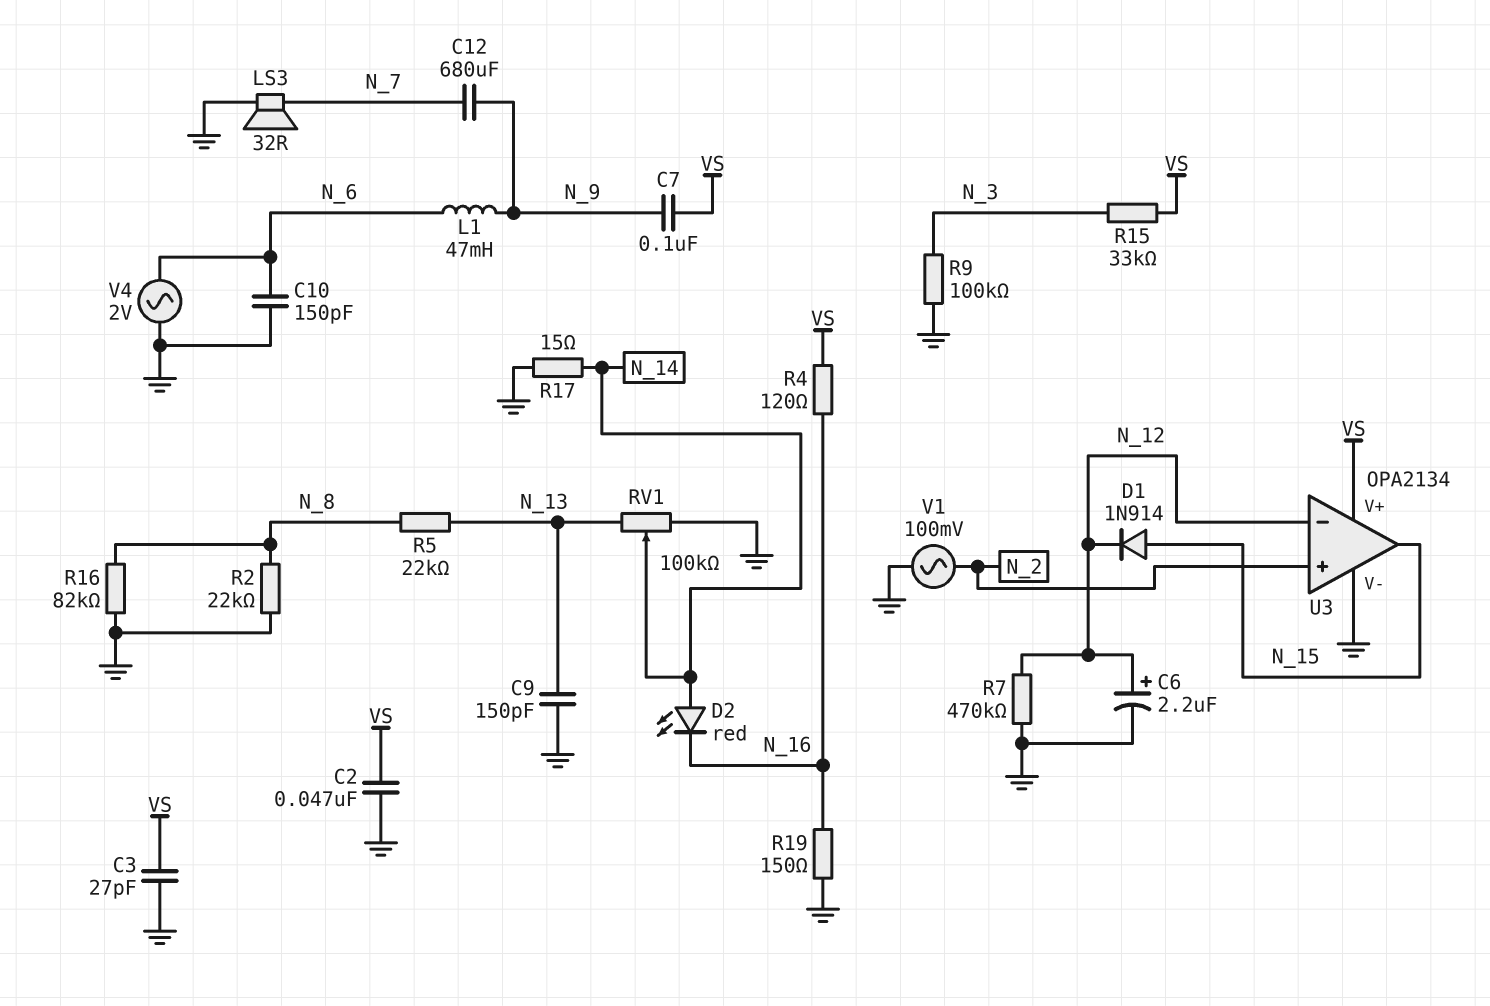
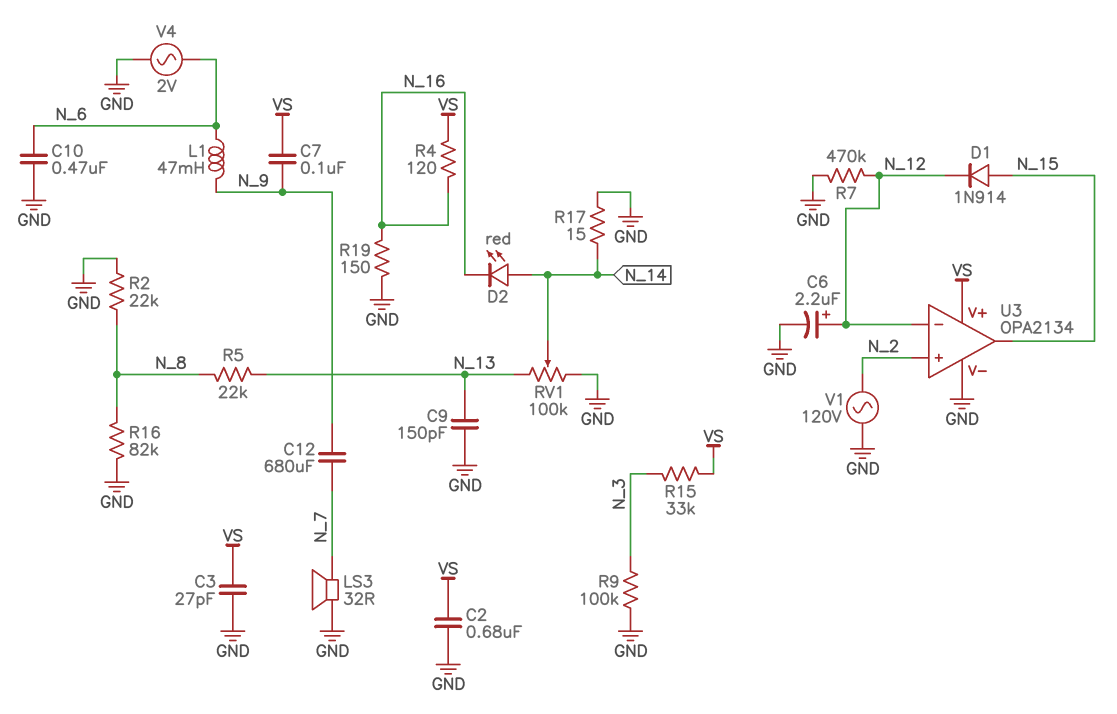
C2: 47nF (GND, VS) -> 680nF (GND, VS)
C10: 150pF (GND, N_6) -> 470nF (GND, N_6)
V1: AC 100mV (GND, N_2) -> AC 120V (GND, N_2)

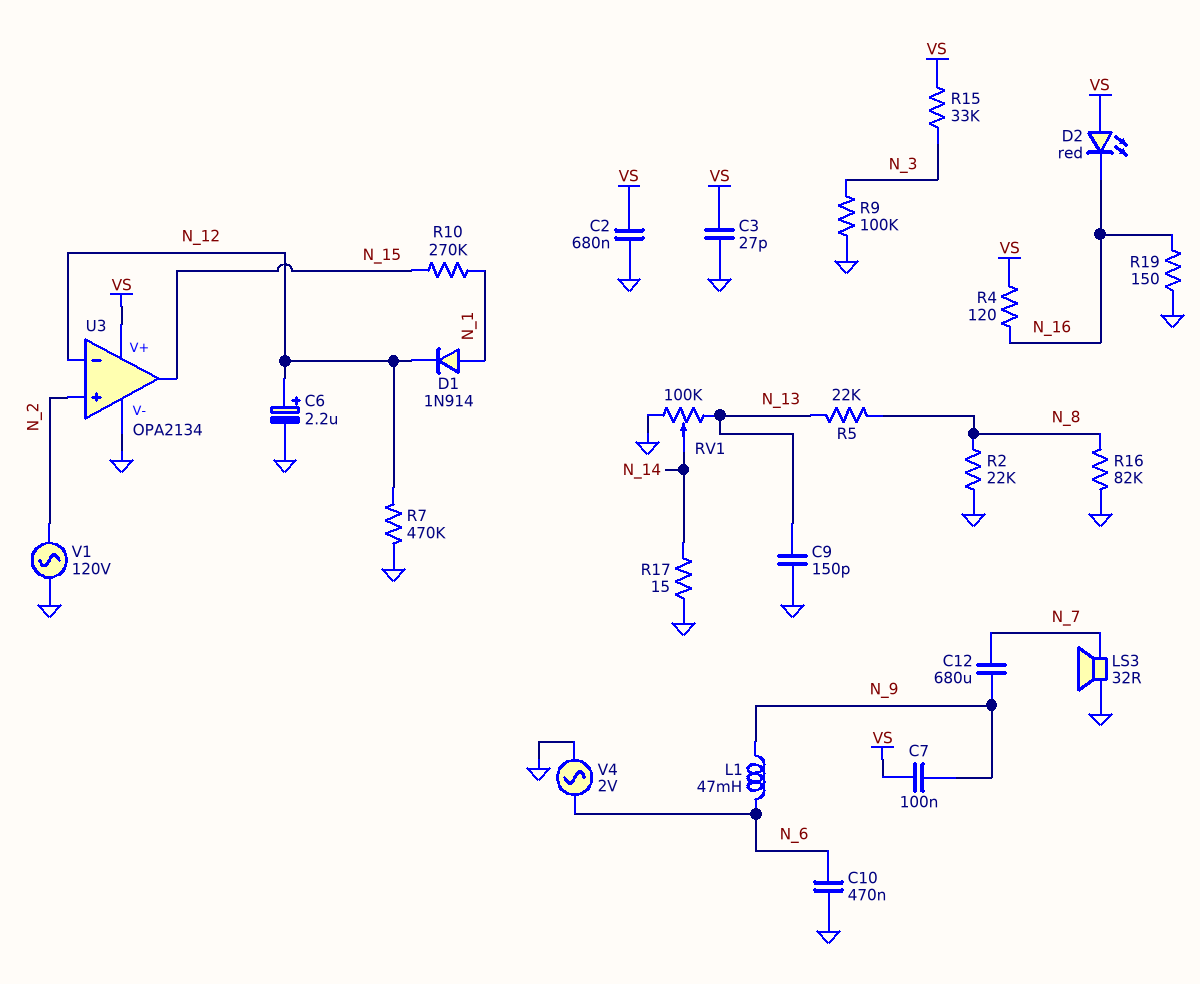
D1: diode 1N914 (A N_15, K N_12) -> diode 1N914 (A N_1, K N_12)
D2: LED red (A N_14, K N_16) -> LED red (A VS, K N_16)
R10: none -> 270k (N_1, N_15)

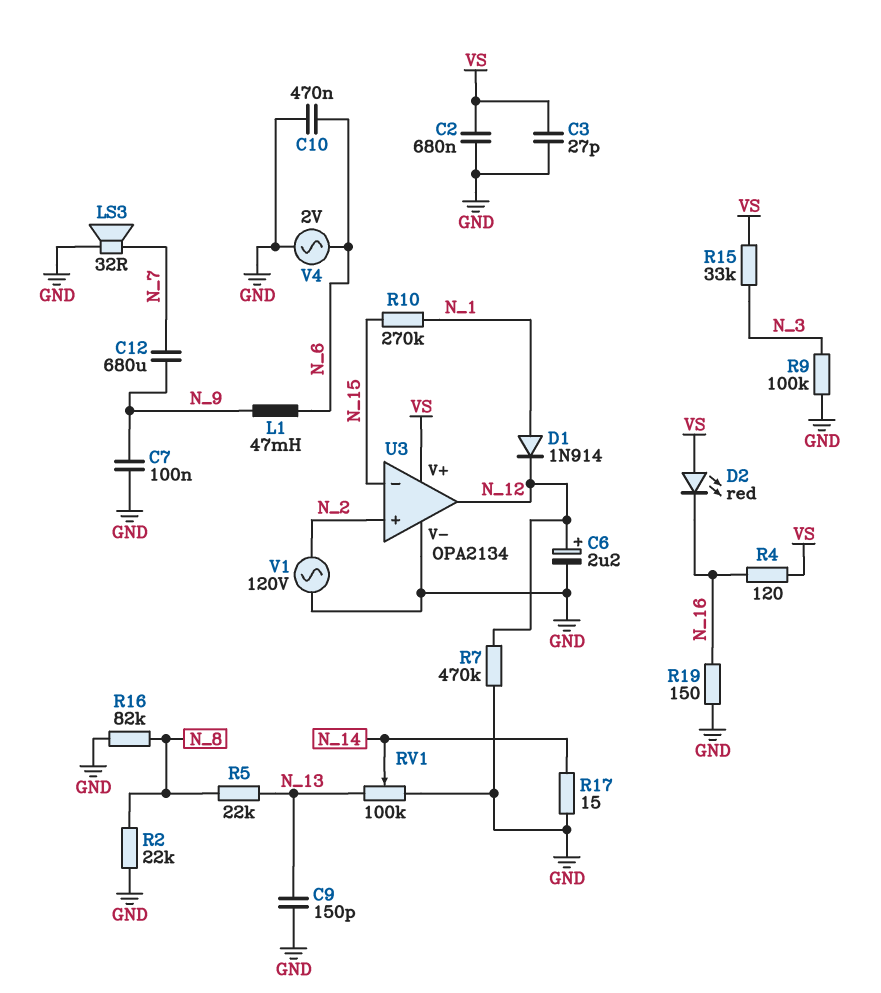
C7: 100nF (N_9, VS) -> 100nF (GND, N_9)
U3 pin in-: N_12 -> N_15
U3 pin out: N_15 -> N_12

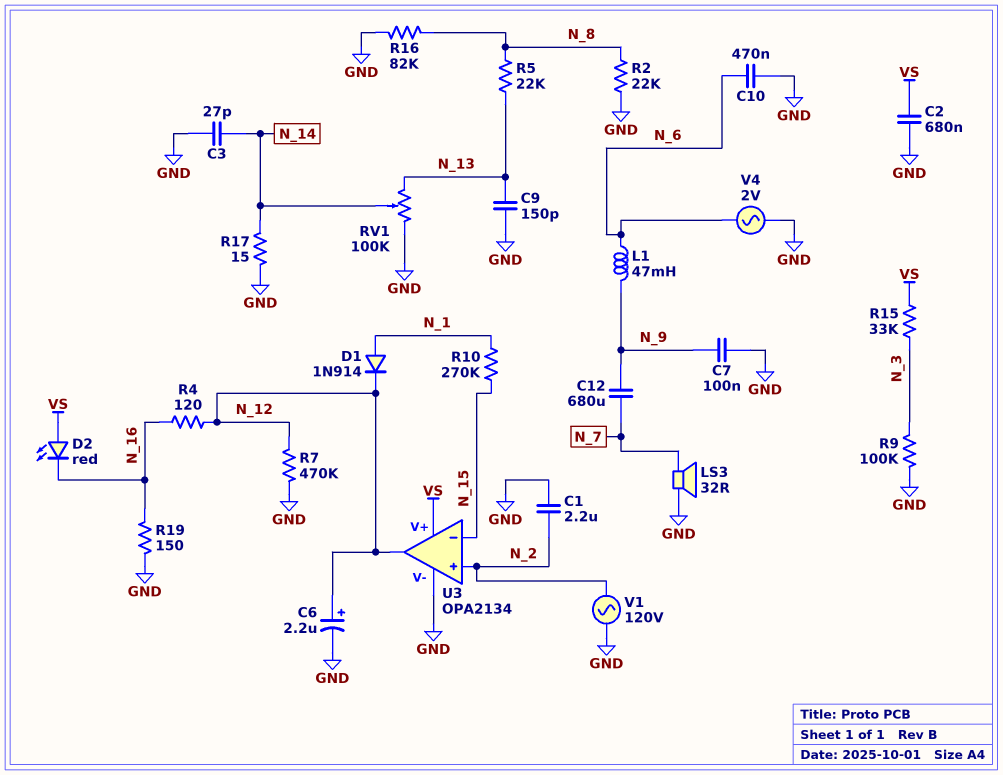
C1: none -> 2.2uF (GND, N_2)
C3: 27pF (GND, VS) -> 27pF (GND, N_14)
R4: 120 (N_16, VS) -> 120 (N_12, N_16)

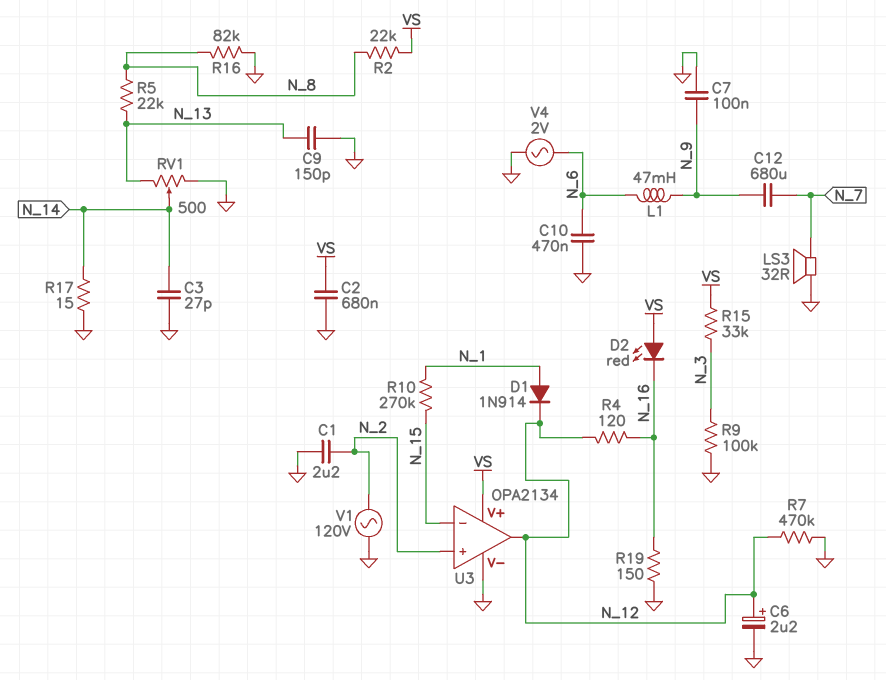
R2: 22k (GND, N_8) -> 22k (N_8, VS)
RV1: 100k (GND, N_13, wiper N_14) -> 500 (GND, N_13, wiper N_14)

